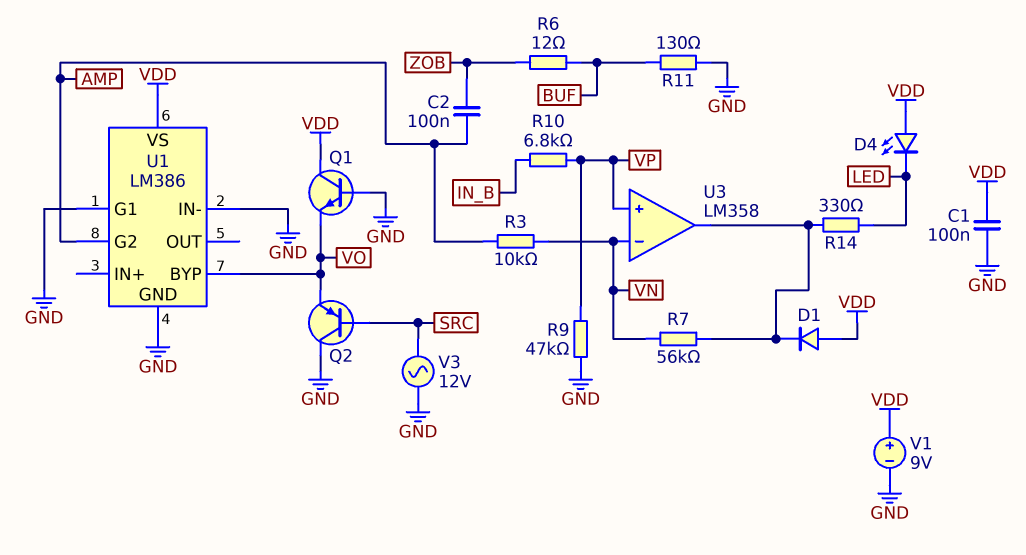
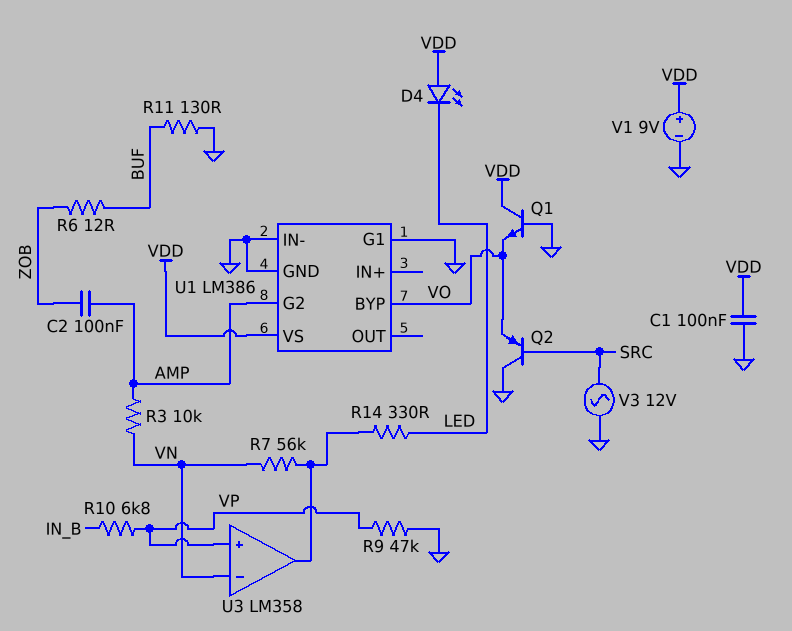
D1: diode (A VDD, K U3/out) -> none

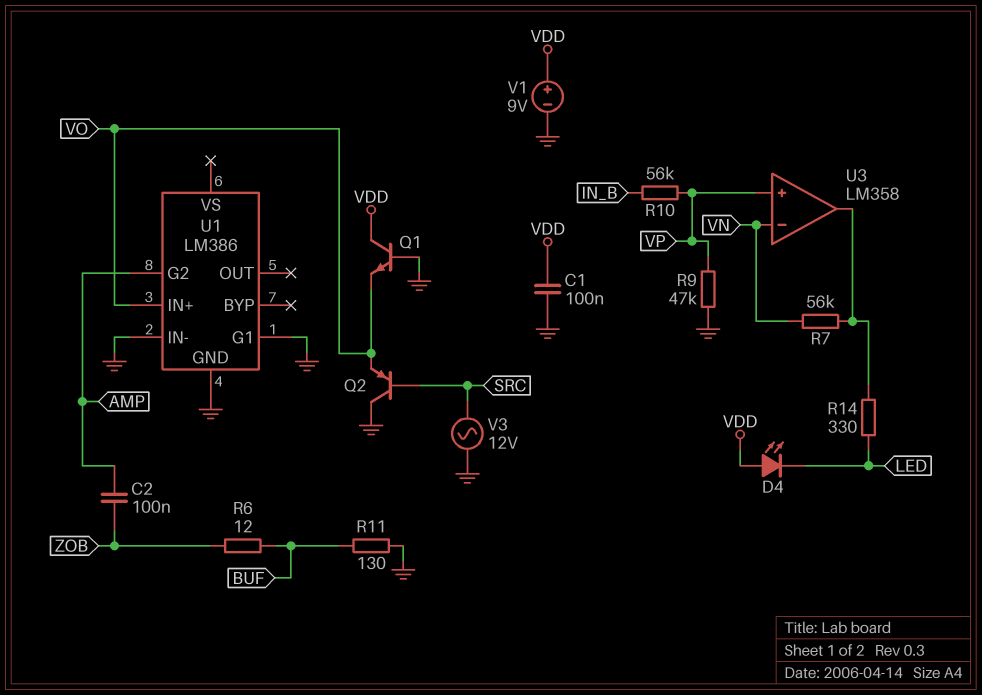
R3: 10k (AMP, VN) -> none
R10: 6.8k (IN_B, VP) -> 56k (IN_B, VP)
U1 pin BYP: VO -> none
U1 pin IN+: none -> VO
U1 pin VS: VDD -> none

